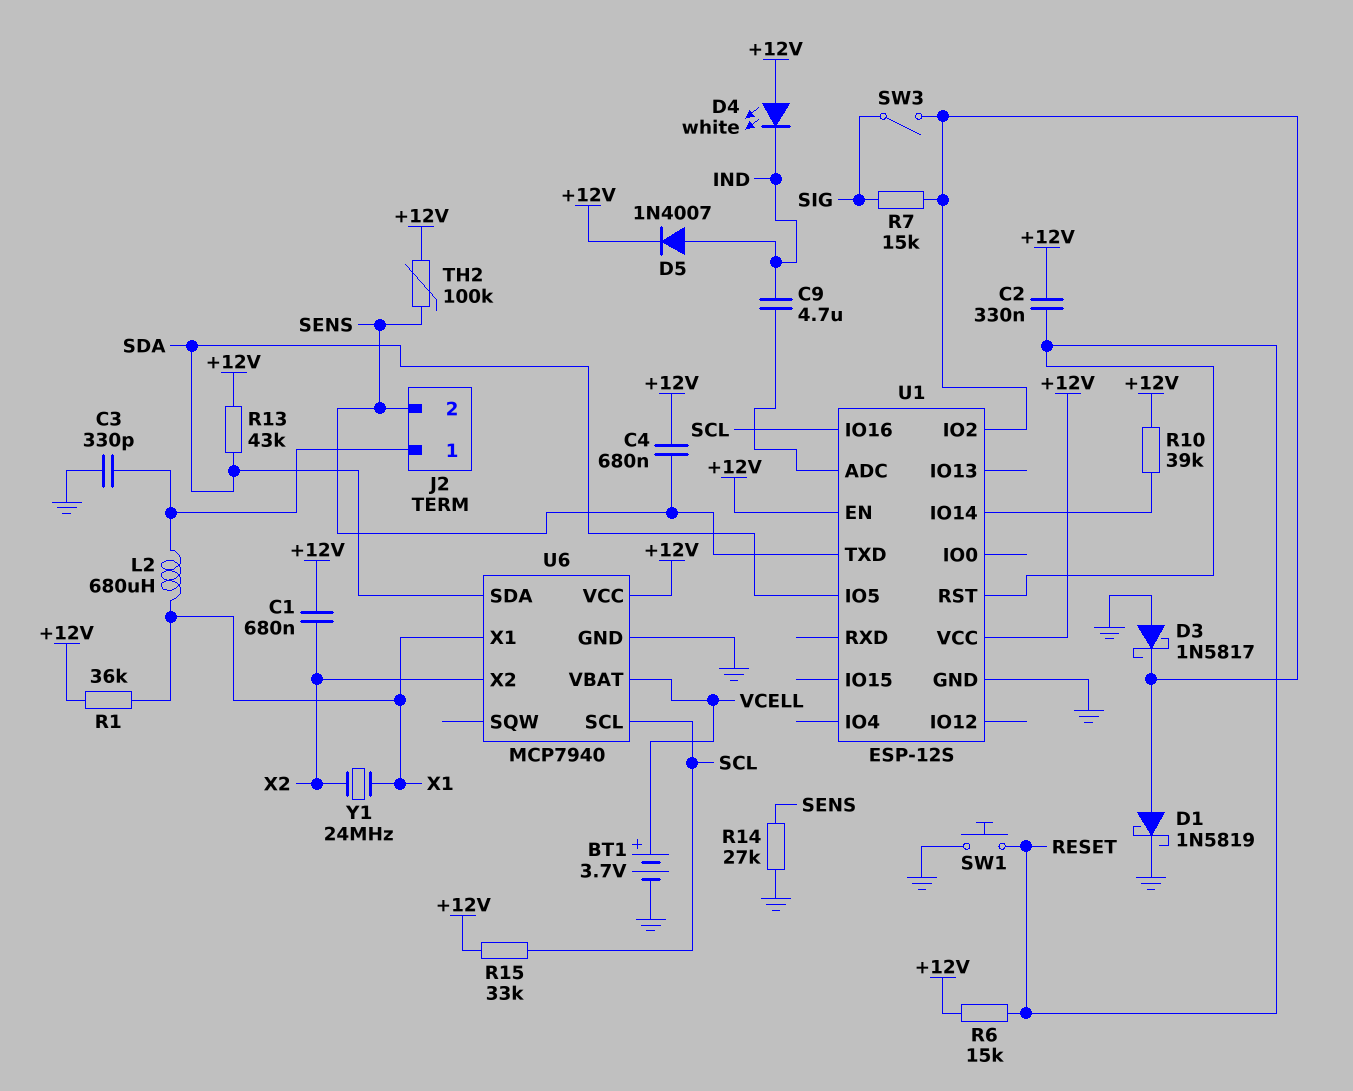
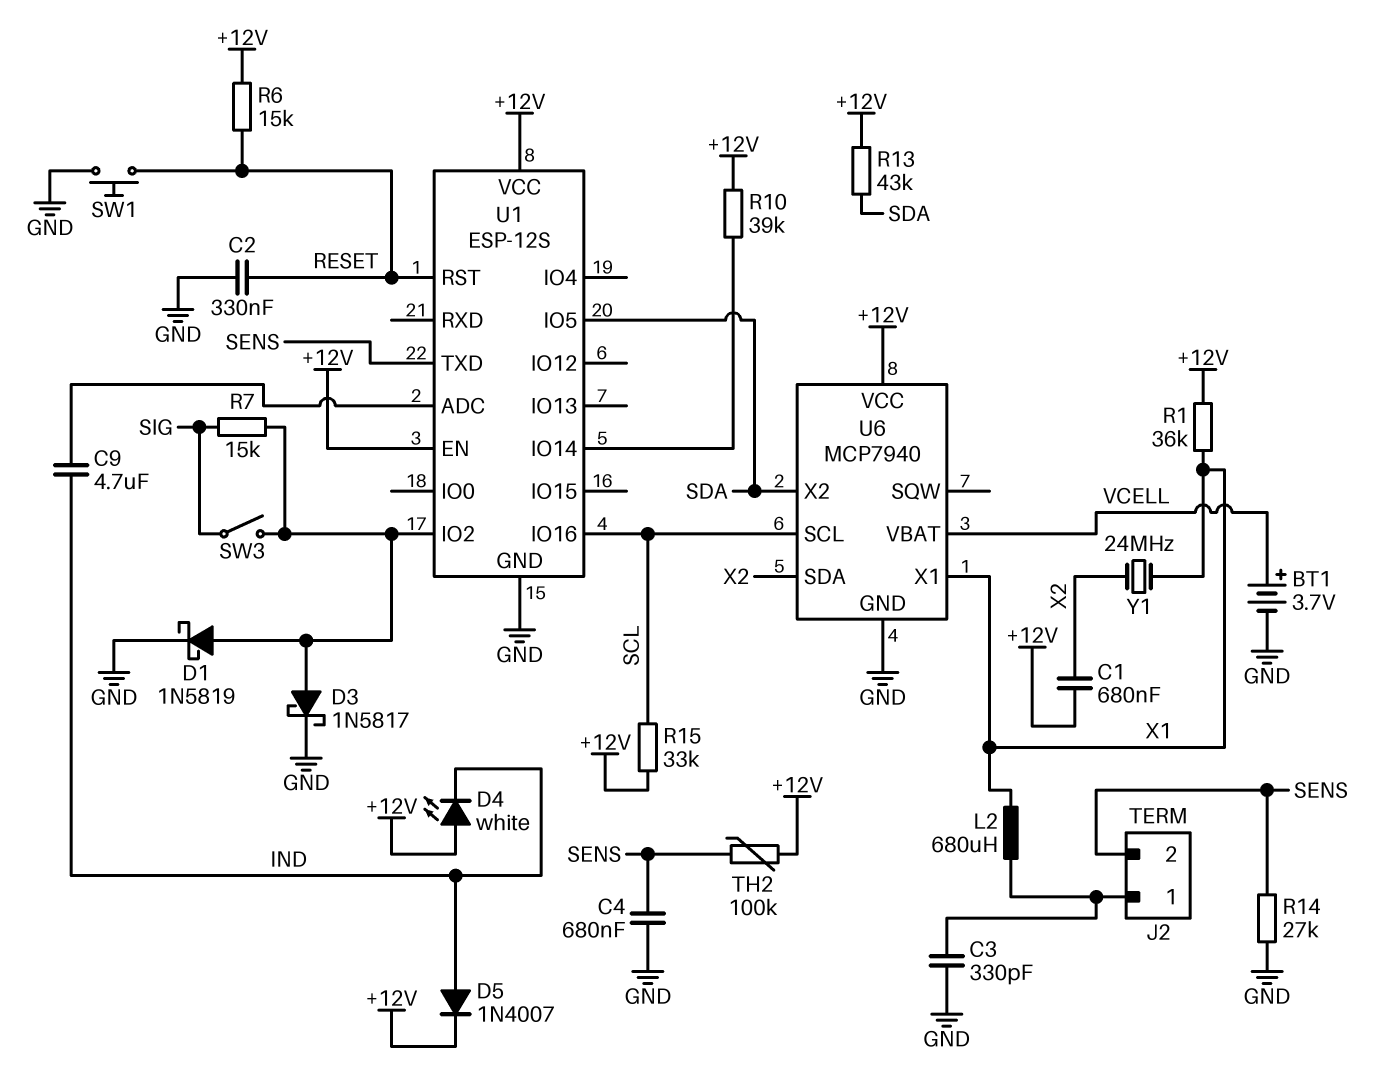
C2: 330nF (+12V, RESET) -> 330nF (GND, RESET)
C4: 680nF (+12V, SENS) -> 680nF (GND, SENS)
D3: schottky 1N5817 (A GND, K U1/IO2) -> schottky 1N5817 (A U1/IO2, K GND)
U6 pin SDA: SDA -> X2
U6 pin X2: X2 -> SDA

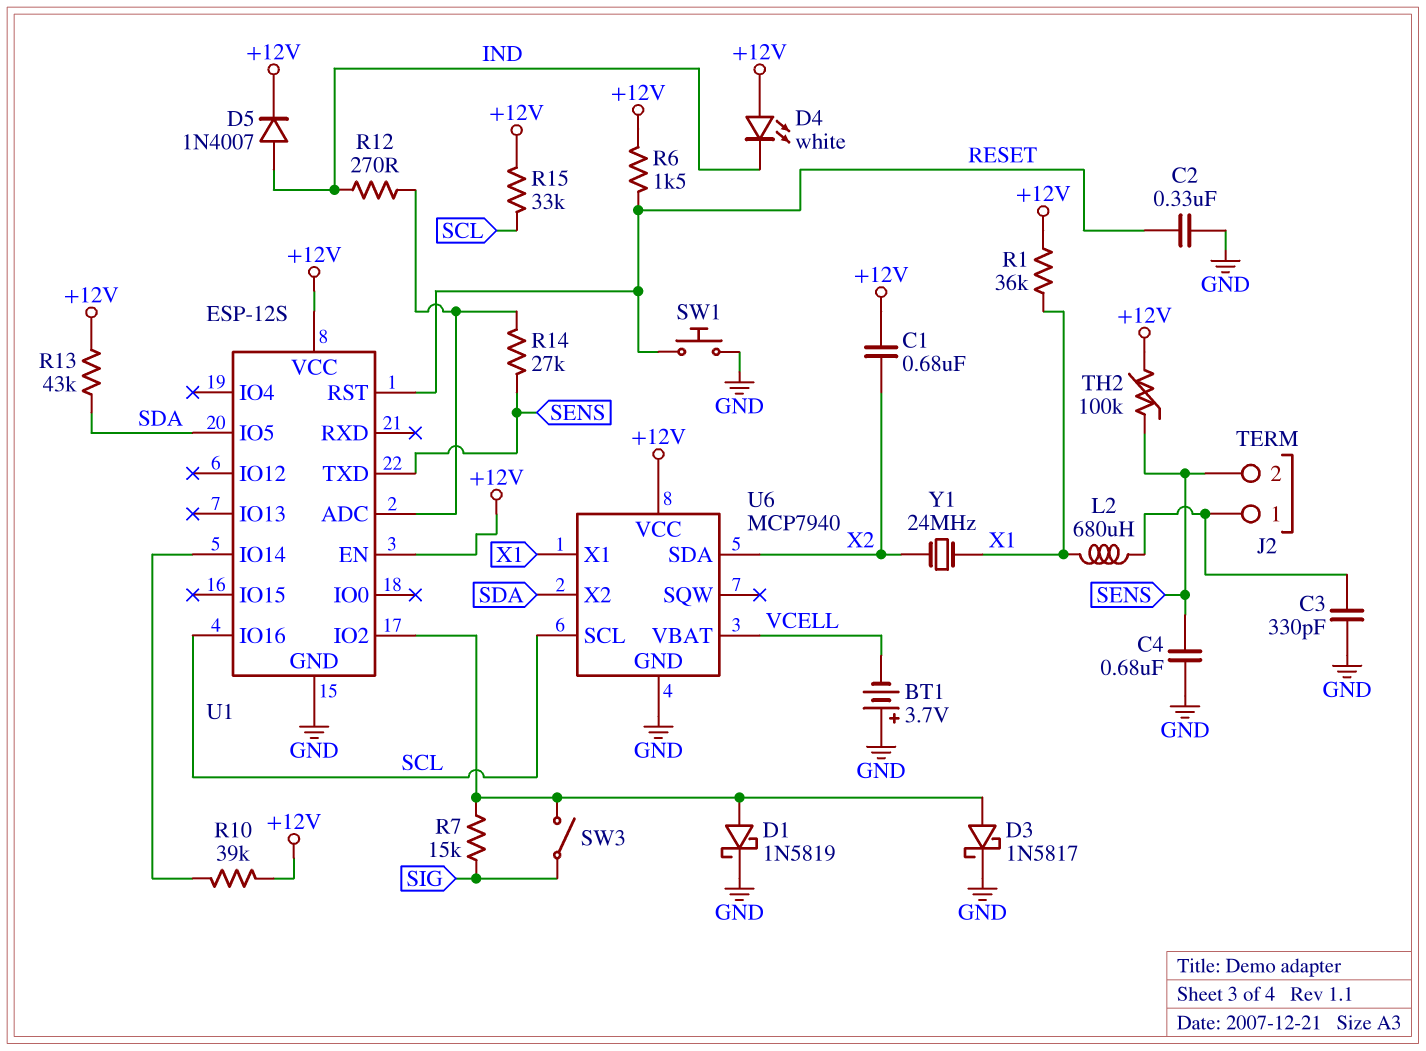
BT1: 3.7V (plus VCELL, minus GND) -> 3.7V (plus GND, minus VCELL)
C9: 4.7uF (IND, U1/ADC) -> none
R6: 15k (+12V, RESET) -> 1.5k (+12V, RESET)
R12: none -> 270 (IND, U1/ADC)
R14: 27k (GND, SENS) -> 27k (SENS, U1/ADC)

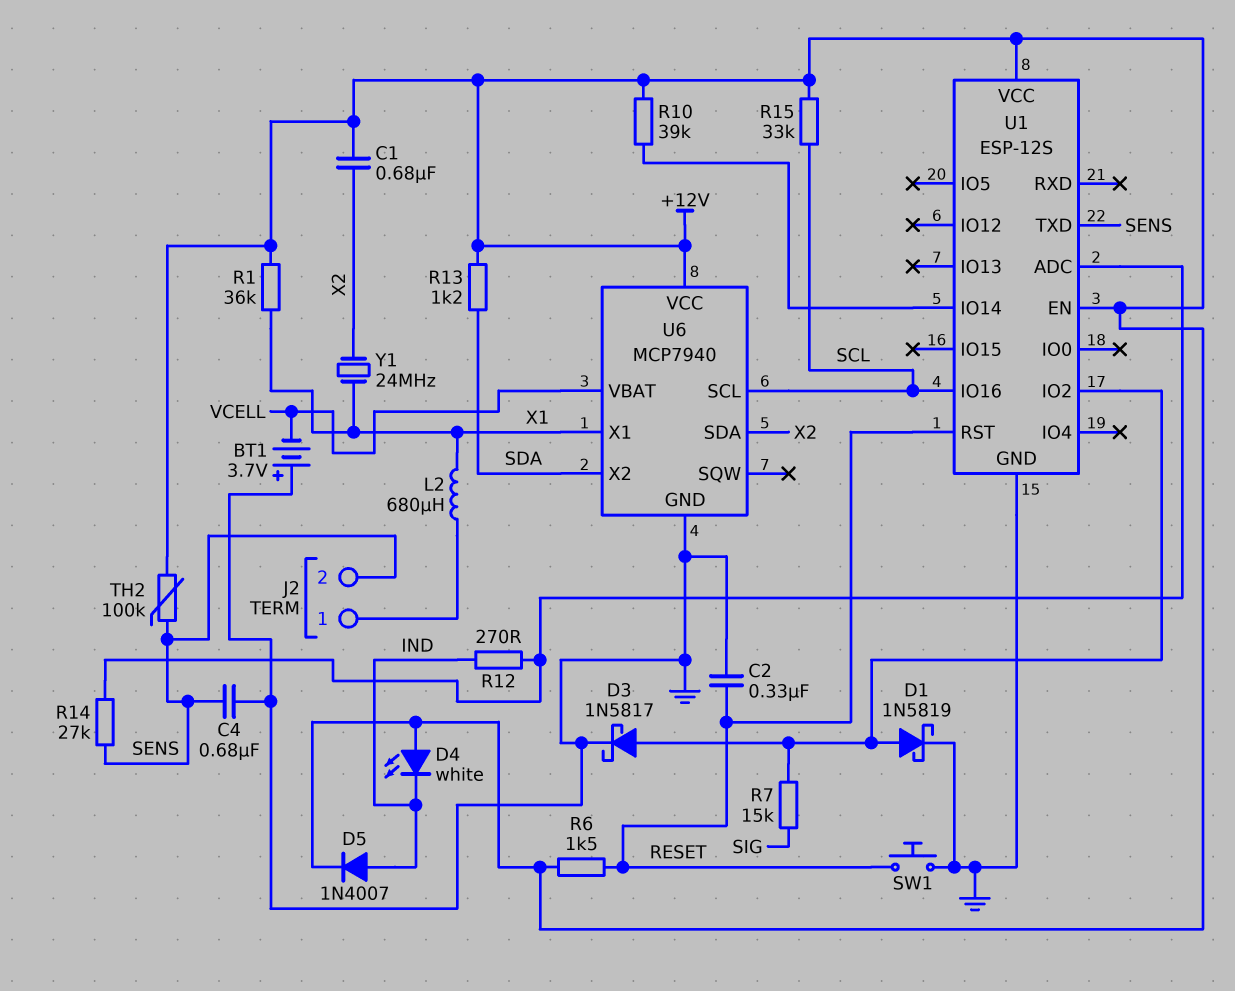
C3: 330pF (GND, J2/1) -> none
R13: 43k (+12V, SDA) -> 1.2k (+12V, SDA)
SW3: switch (SIG, U1/IO2) -> none
U1 pin IO5: SDA -> none

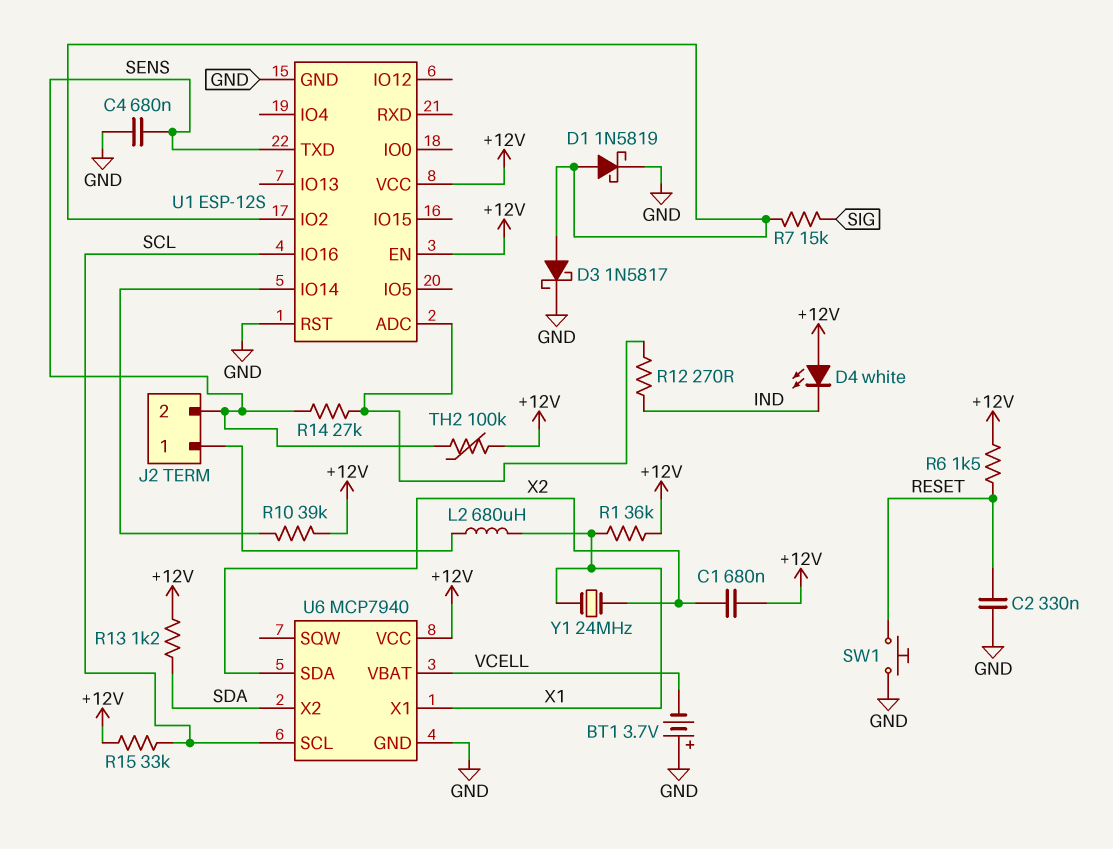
D5: diode 1N4007 (A IND, K +12V) -> none
U1 pin RST: RESET -> GND

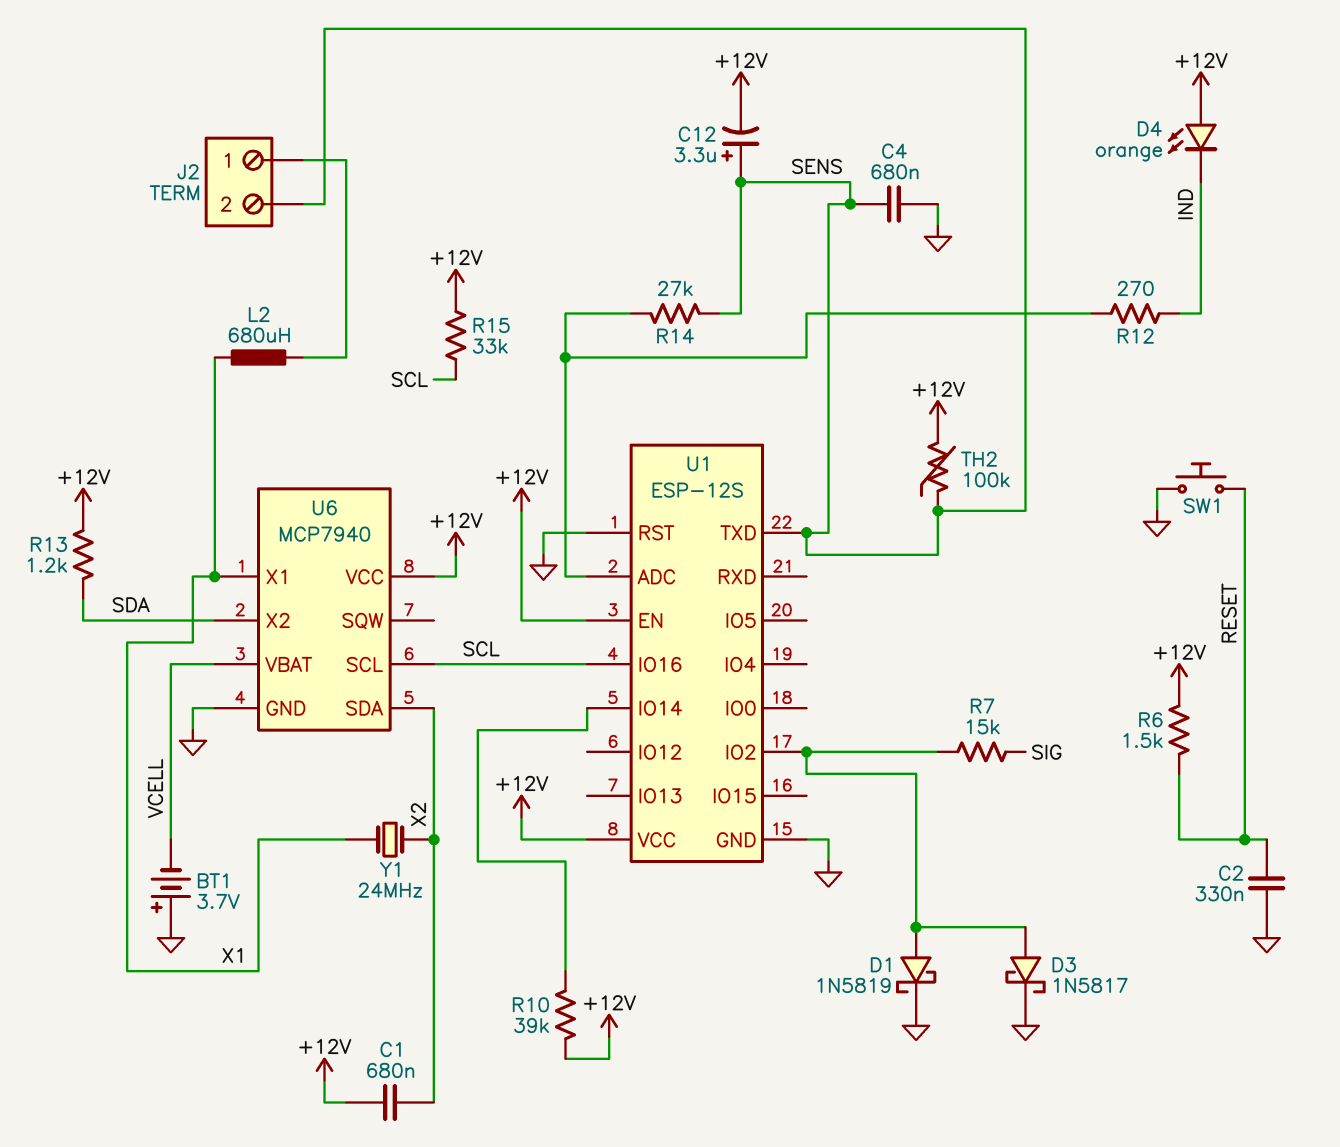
C12: none -> 3.3uF (plus SENS, minus +12V)
D4: LED white (A +12V, K IND) -> LED orange (A +12V, K IND)
R1: 36k (+12V, X1) -> none

